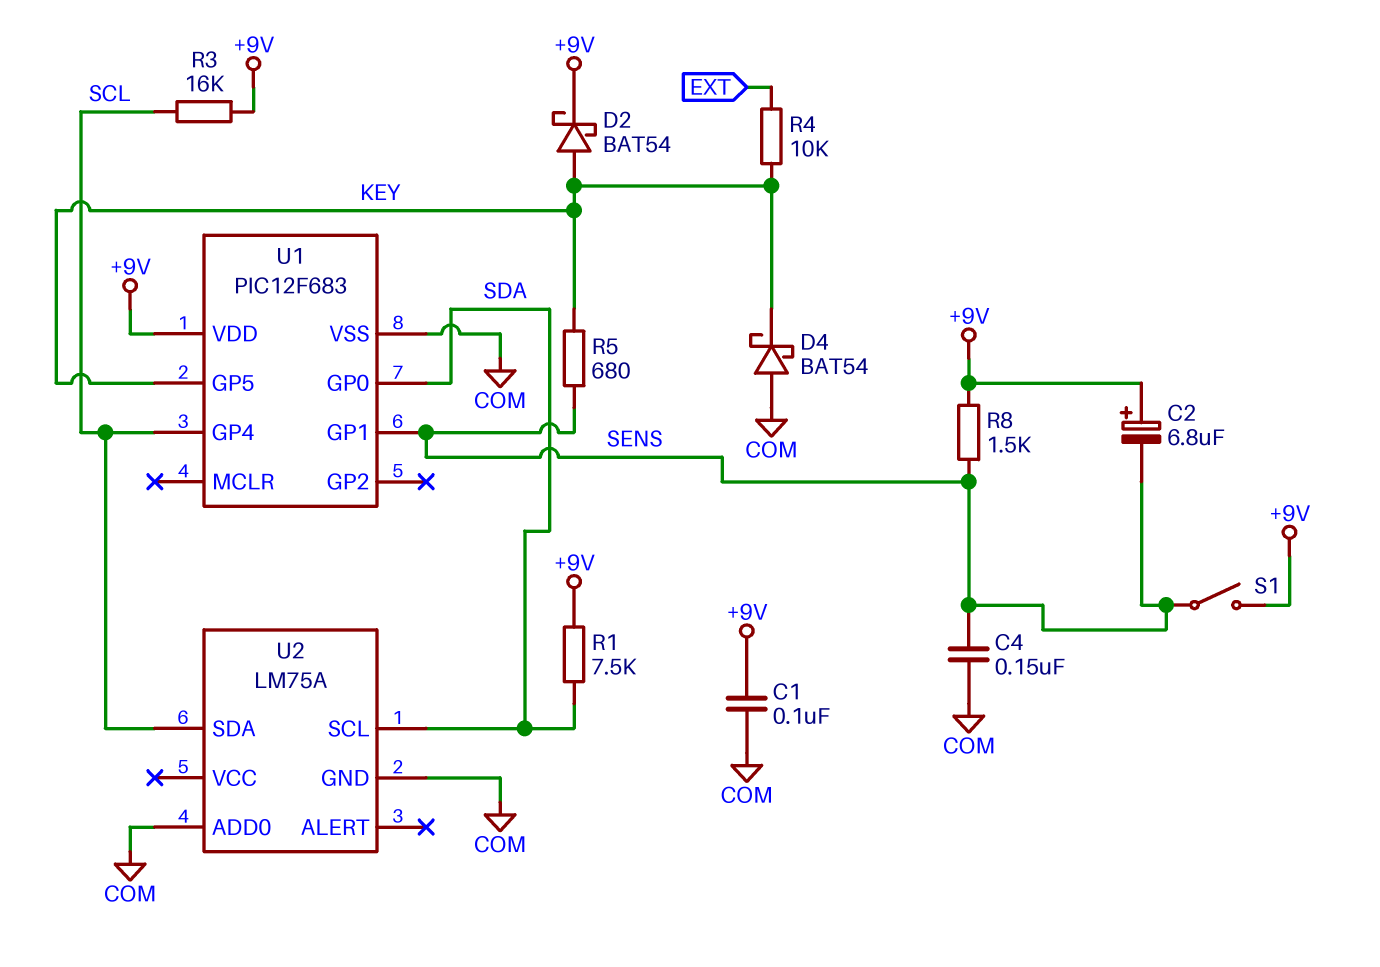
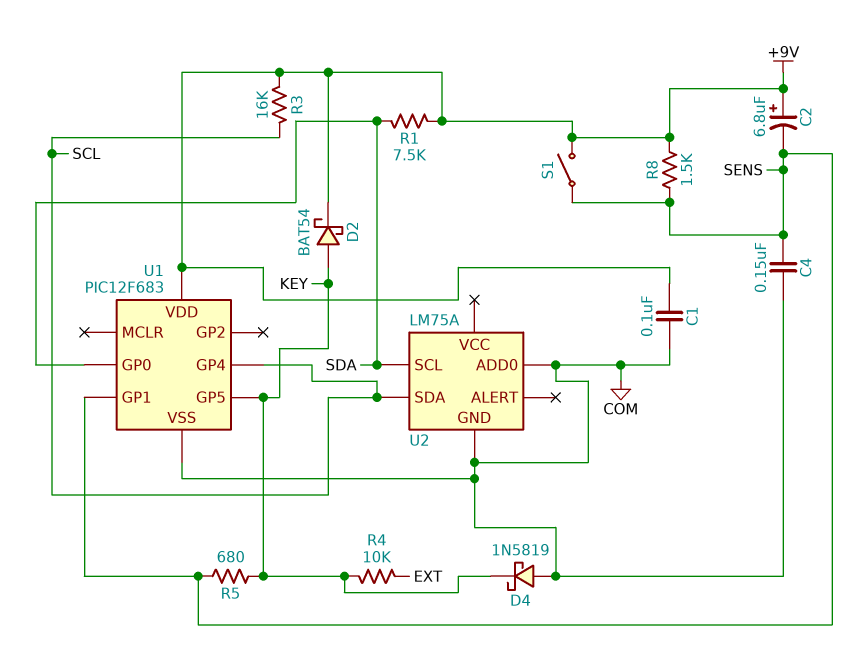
D4: schottky BAT54 (A COM, K KEY) -> schottky 1N5819 (A COM, K KEY)

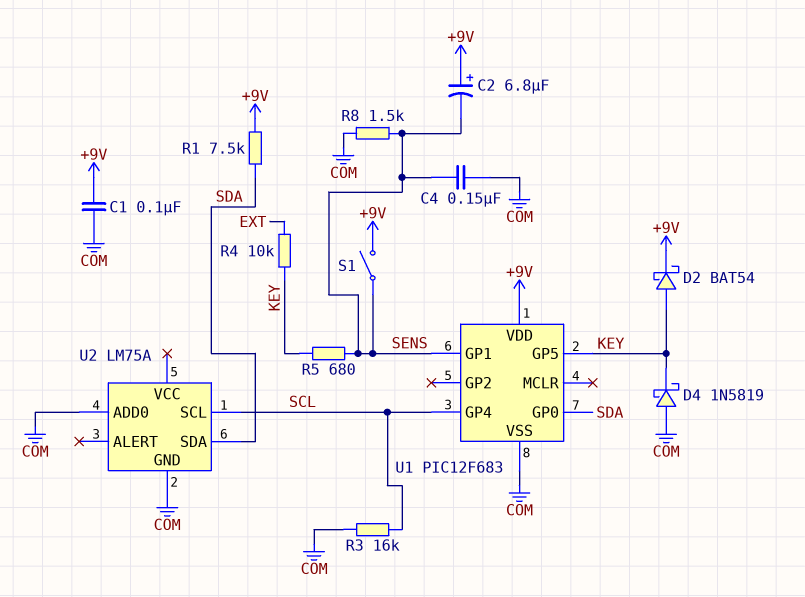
R3: 16k (+9V, SCL) -> 16k (COM, SCL)
R8: 1.5k (+9V, SENS) -> 1.5k (COM, SENS)
U2 pin SCL: SDA -> SCL
U2 pin SDA: SCL -> SDA

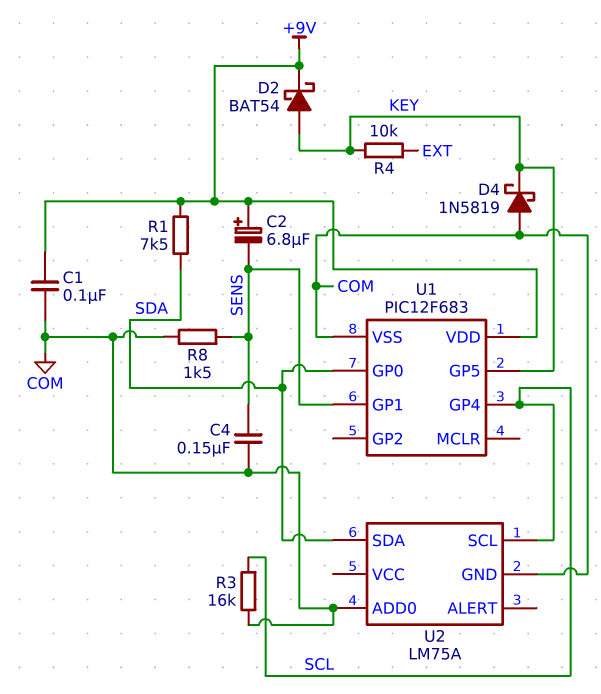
R5: 680 (KEY, SENS) -> none
S1: switch (+9V, SENS) -> none

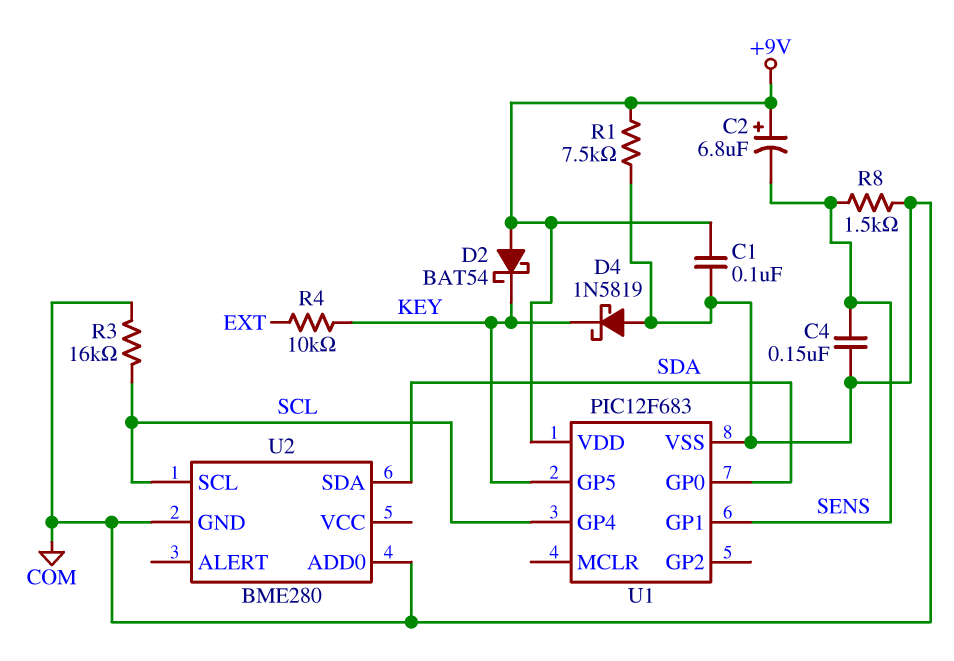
D2: schottky BAT54 (A KEY, K +9V) -> schottky BAT54 (A +9V, K KEY)
R1: 7.5k (+9V, SDA) -> 7.5k (+9V, COM)
U2: LM75A -> BME280

